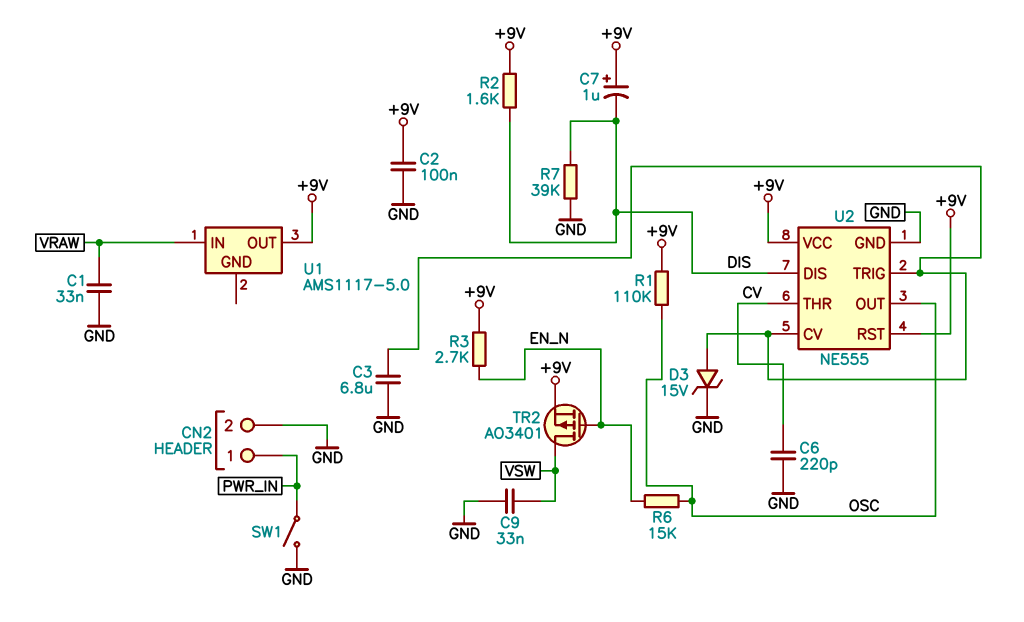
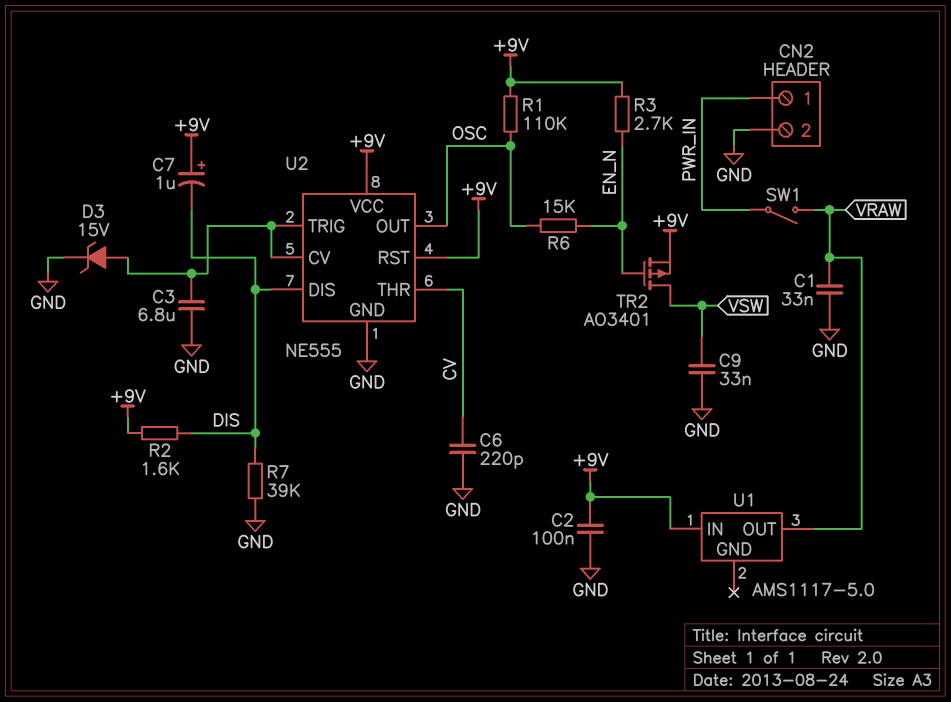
SW1: switch (GND, PWR_IN) -> switch (PWR_IN, VRAW)
U1 pin IN: VRAW -> +9V
U1 pin OUT: +9V -> VRAW

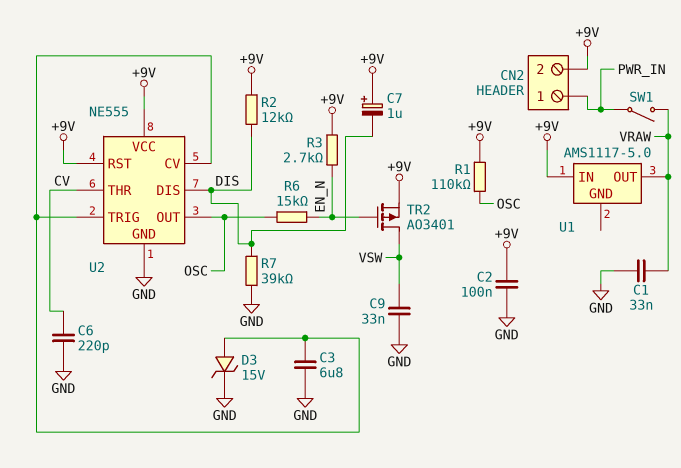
CN2 pin 2: GND -> +9V
R2: 1.6k (+9V, DIS) -> 12k (+9V, DIS)

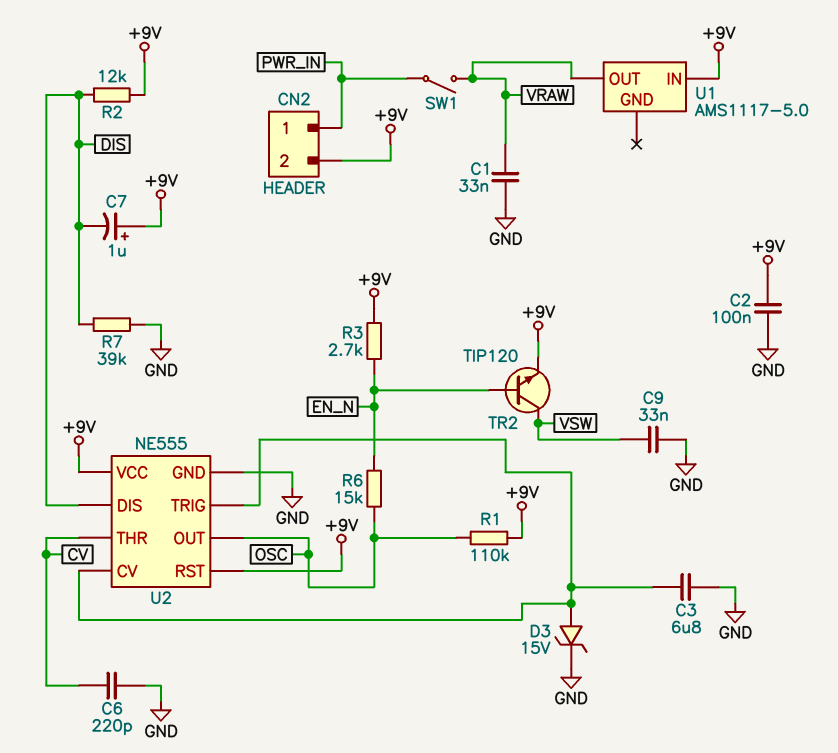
TR2: PMOS AO3401 (G EN_N, D VSW, S +9V) -> NPN TIP120 (B EN_N, C VSW, E +9V)

